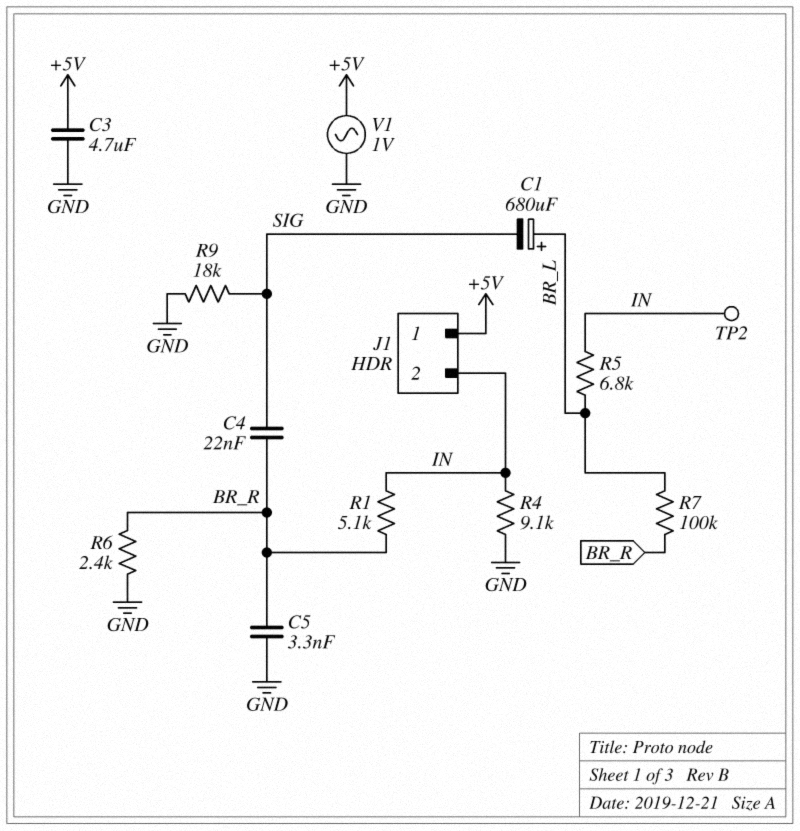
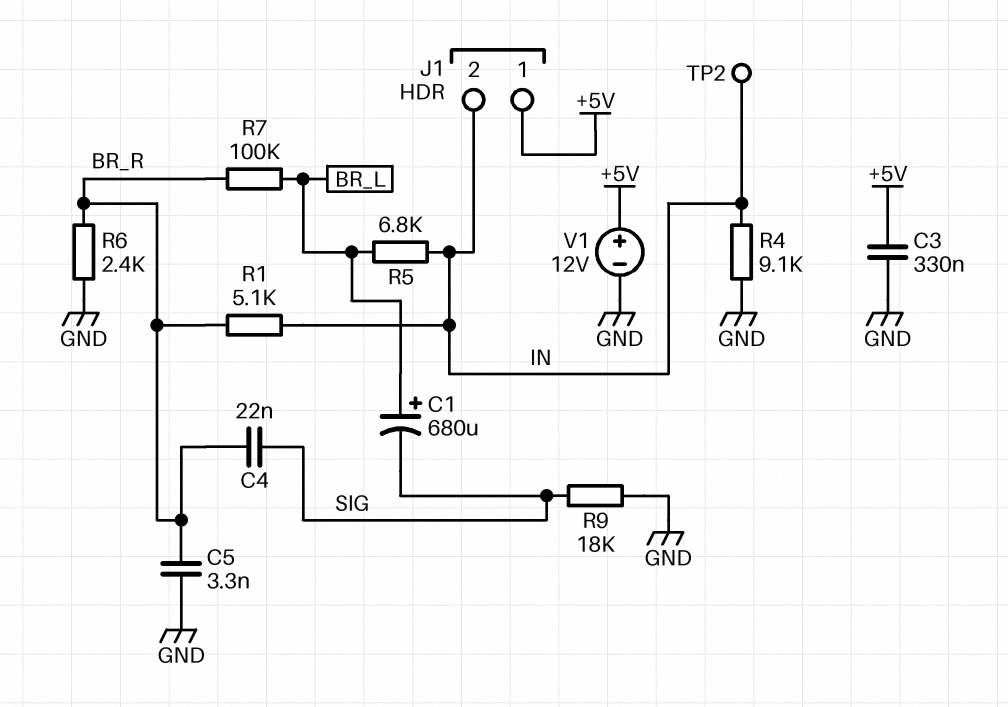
C3: 4.7uF (+5V, GND) -> 330nF (+5V, GND)
V1: AC 1V (+5V, GND) -> 12V (plus +5V, minus GND)

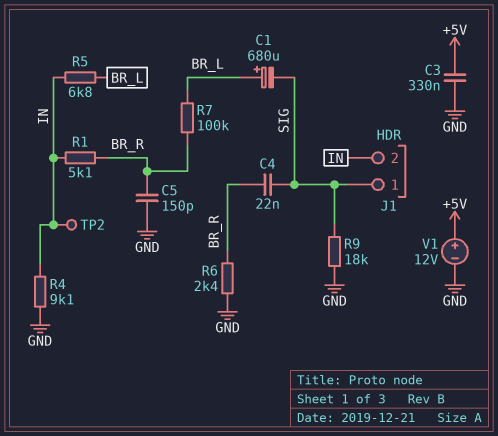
C5: 3.3nF (BR_R, GND) -> 150pF (BR_R, GND)
J1 pin 1: +5V -> SIG

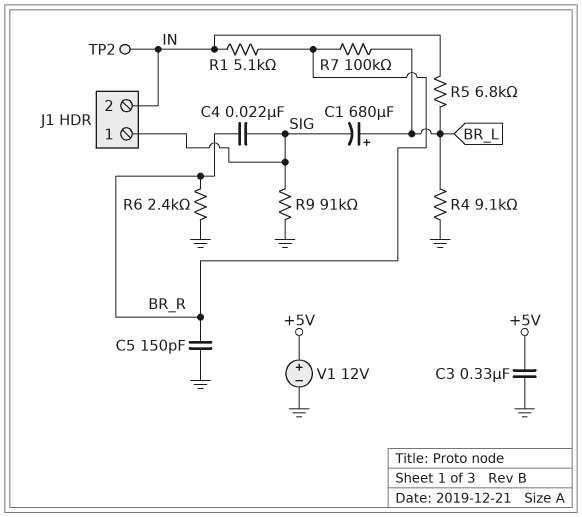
R4: 9.1k (GND, IN) -> 9.1k (BR_L, GND)
R9: 18k (GND, SIG) -> 91k (GND, SIG)

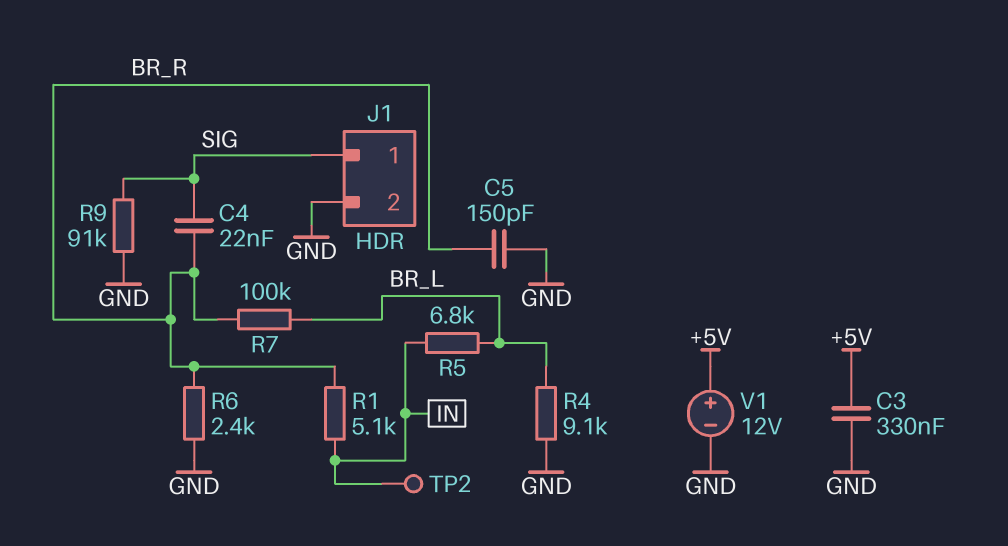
C1: 680uF (plus BR_L, minus SIG) -> none
J1 pin 2: IN -> GND

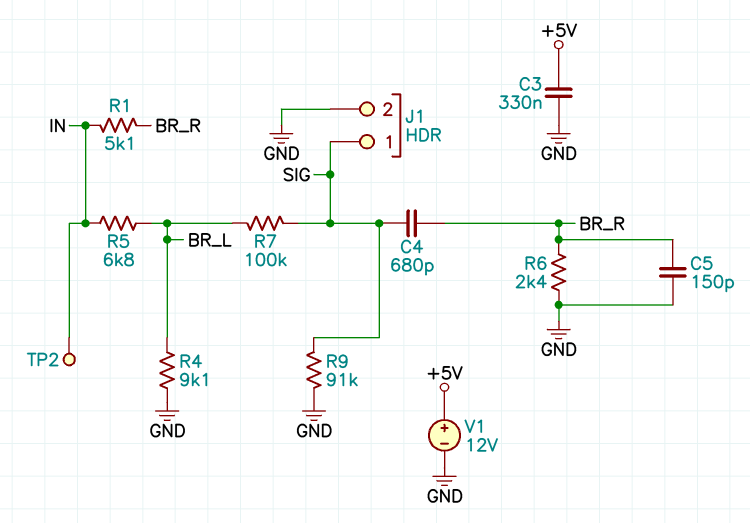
C4: 22nF (BR_R, SIG) -> 680pF (BR_R, SIG)
R7: 100k (BR_L, BR_R) -> 100k (BR_L, SIG)

